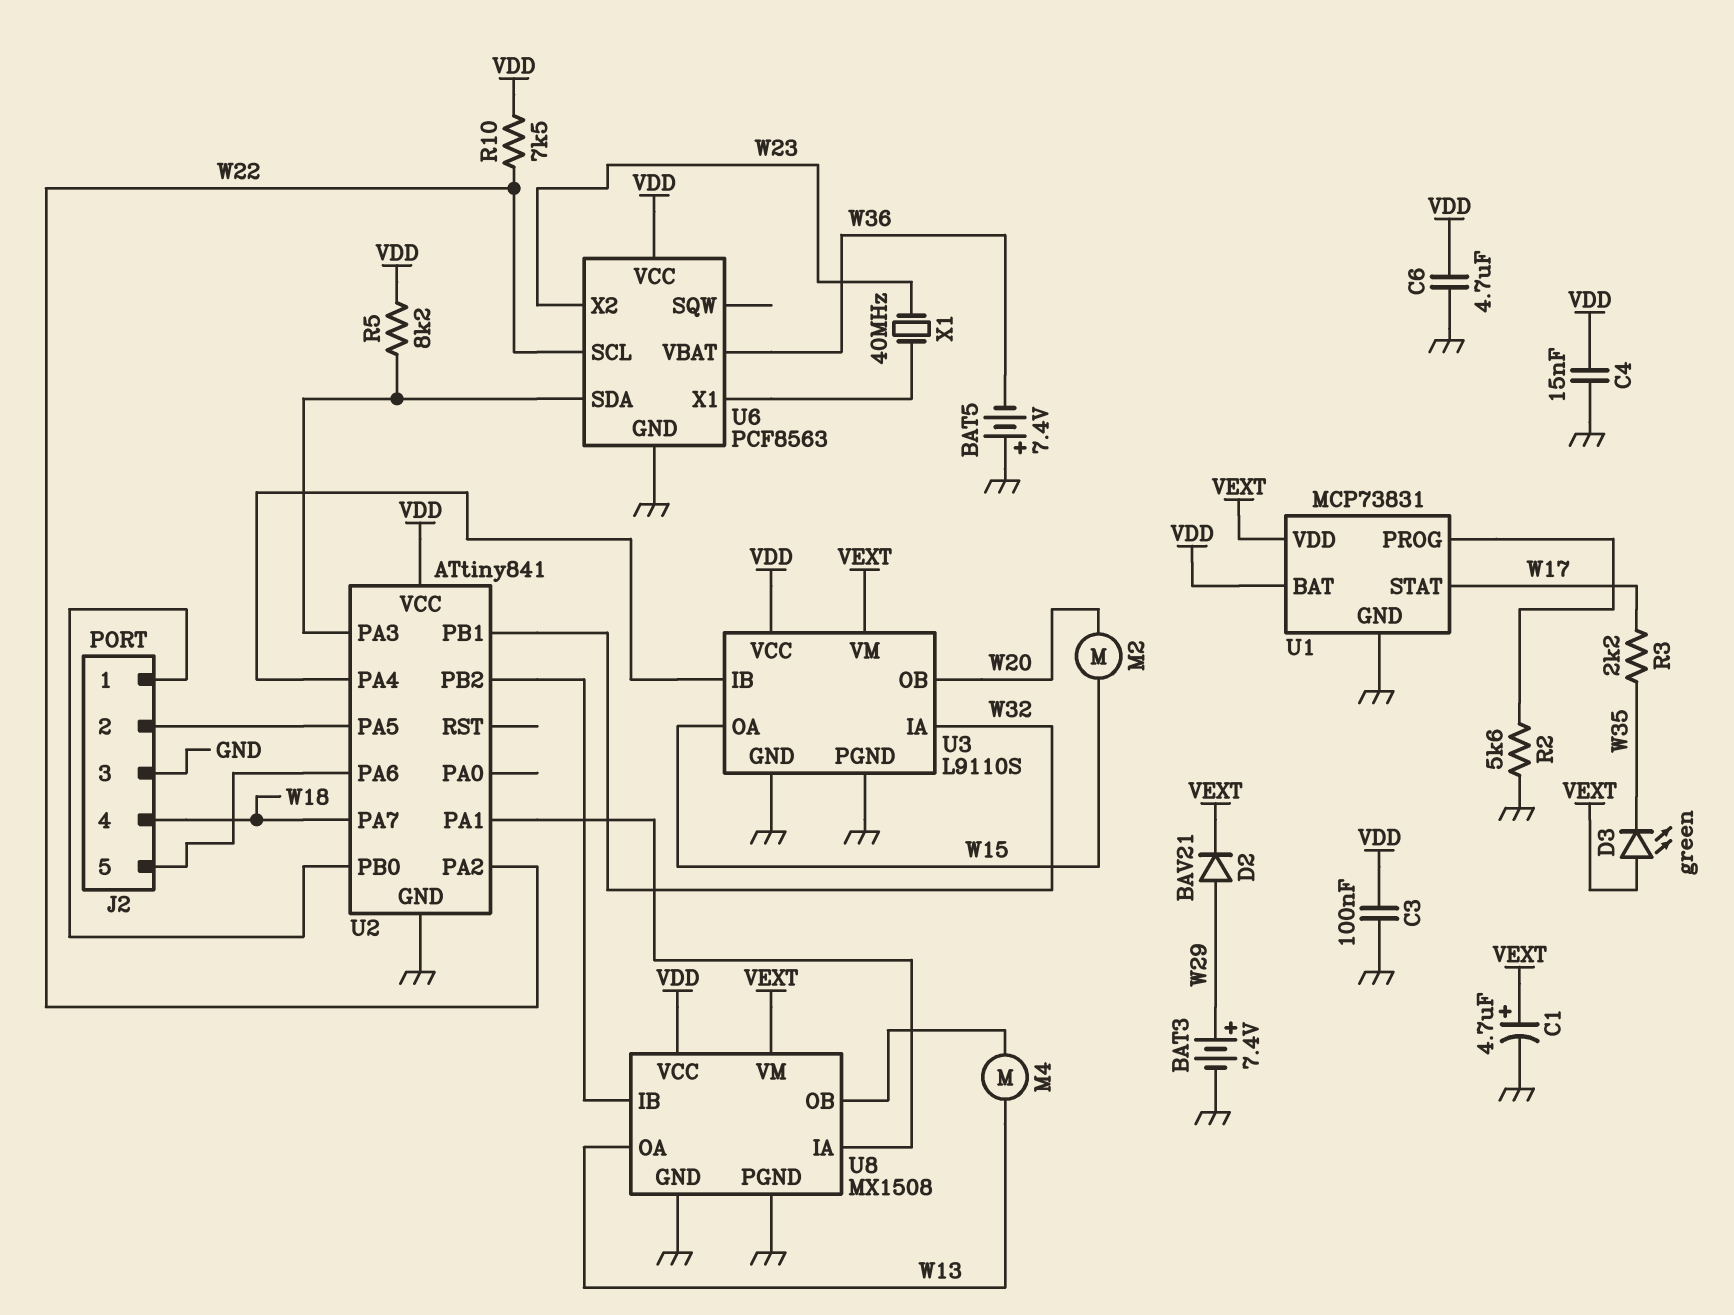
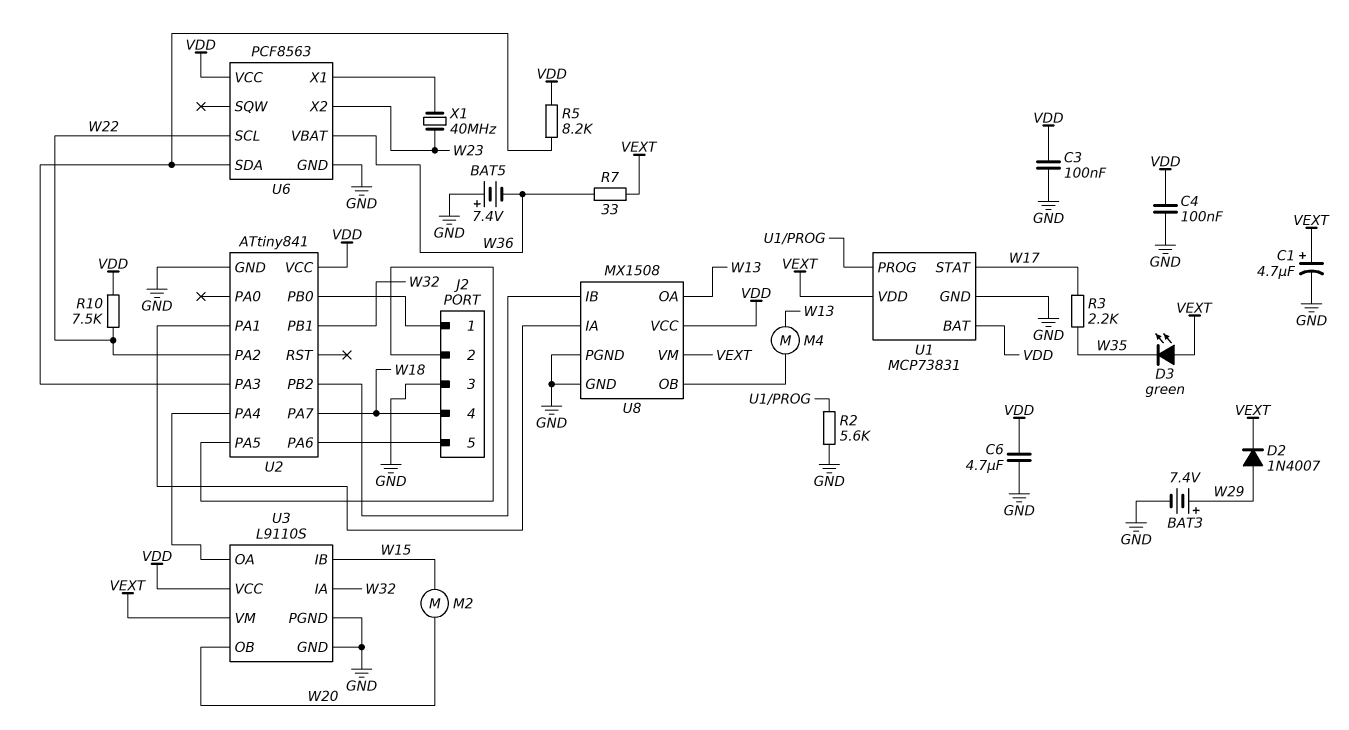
C4: 15nF (GND, VDD) -> 100nF (GND, VDD)
D2: diode BAV21 (A W29, K VEXT) -> diode 1N4007 (A W29, K VEXT)
R7: none -> 33 (VEXT, W36)
U3 pin IB: U2/PA4 -> W15
U3 pin OA: W15 -> U2/PA4

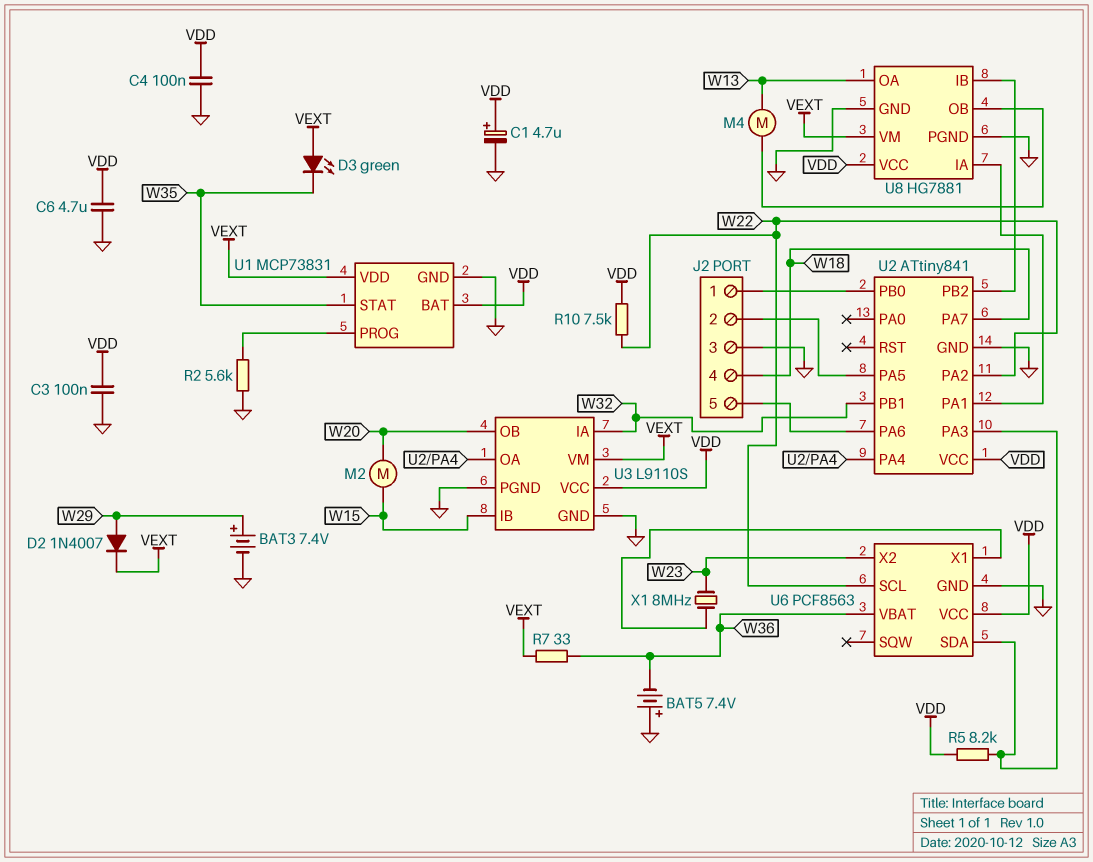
C1: 4.7uF (plus VEXT, minus GND) -> 4.7uF (plus VDD, minus GND)
R3: 2.2k (W17, W35) -> none
U1 pin STAT: W17 -> W35
U8: MX1508 -> HG7881
X1: 40MHz (U6/X1, W23) -> 8MHz (U6/X1, W23)

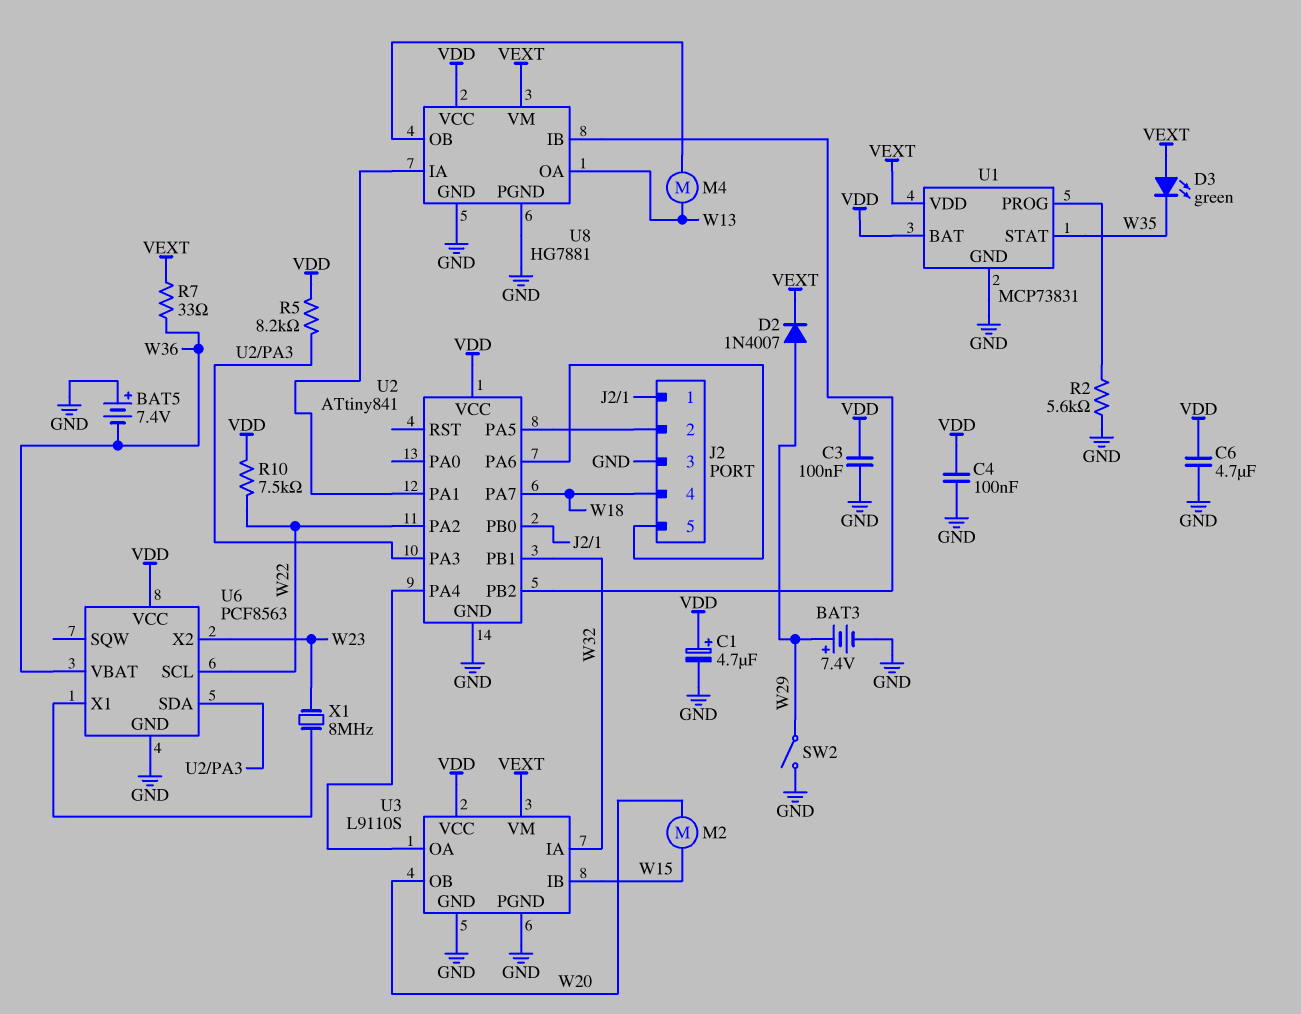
SW2: none -> switch (GND, W29)

